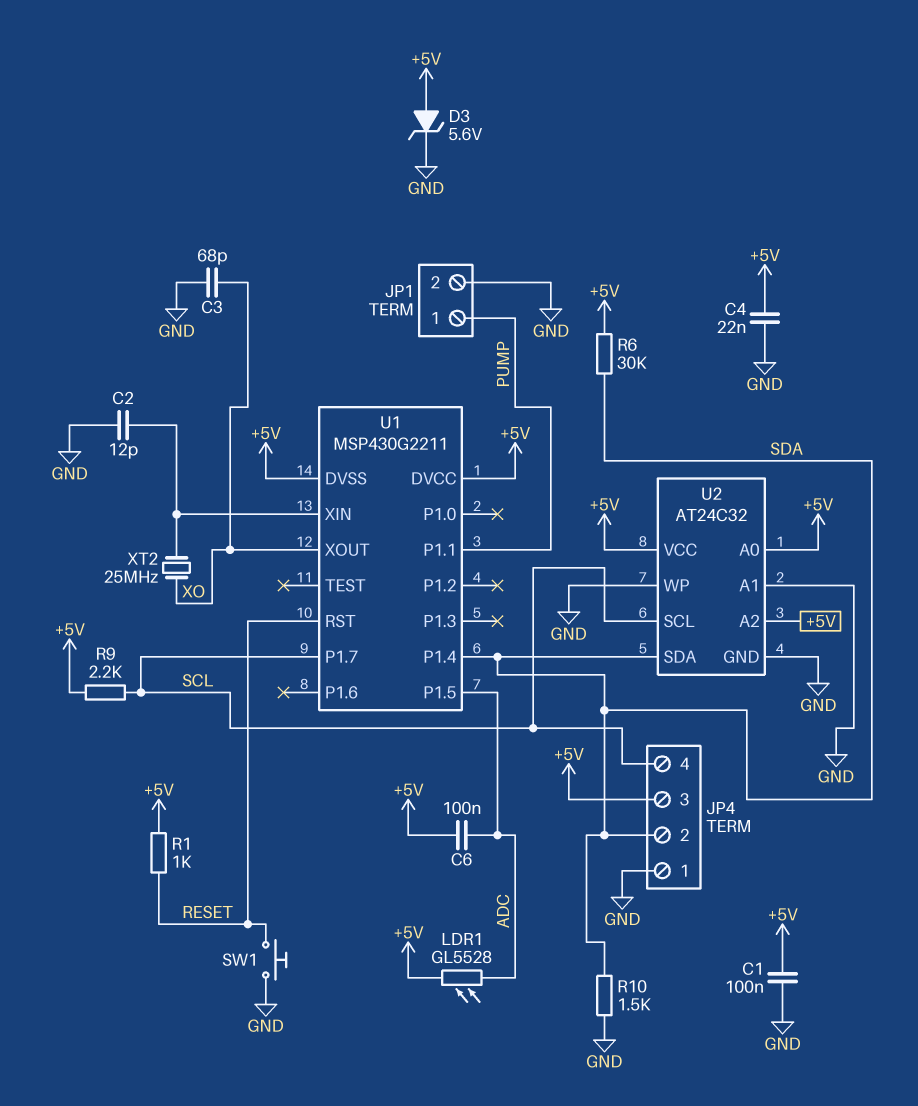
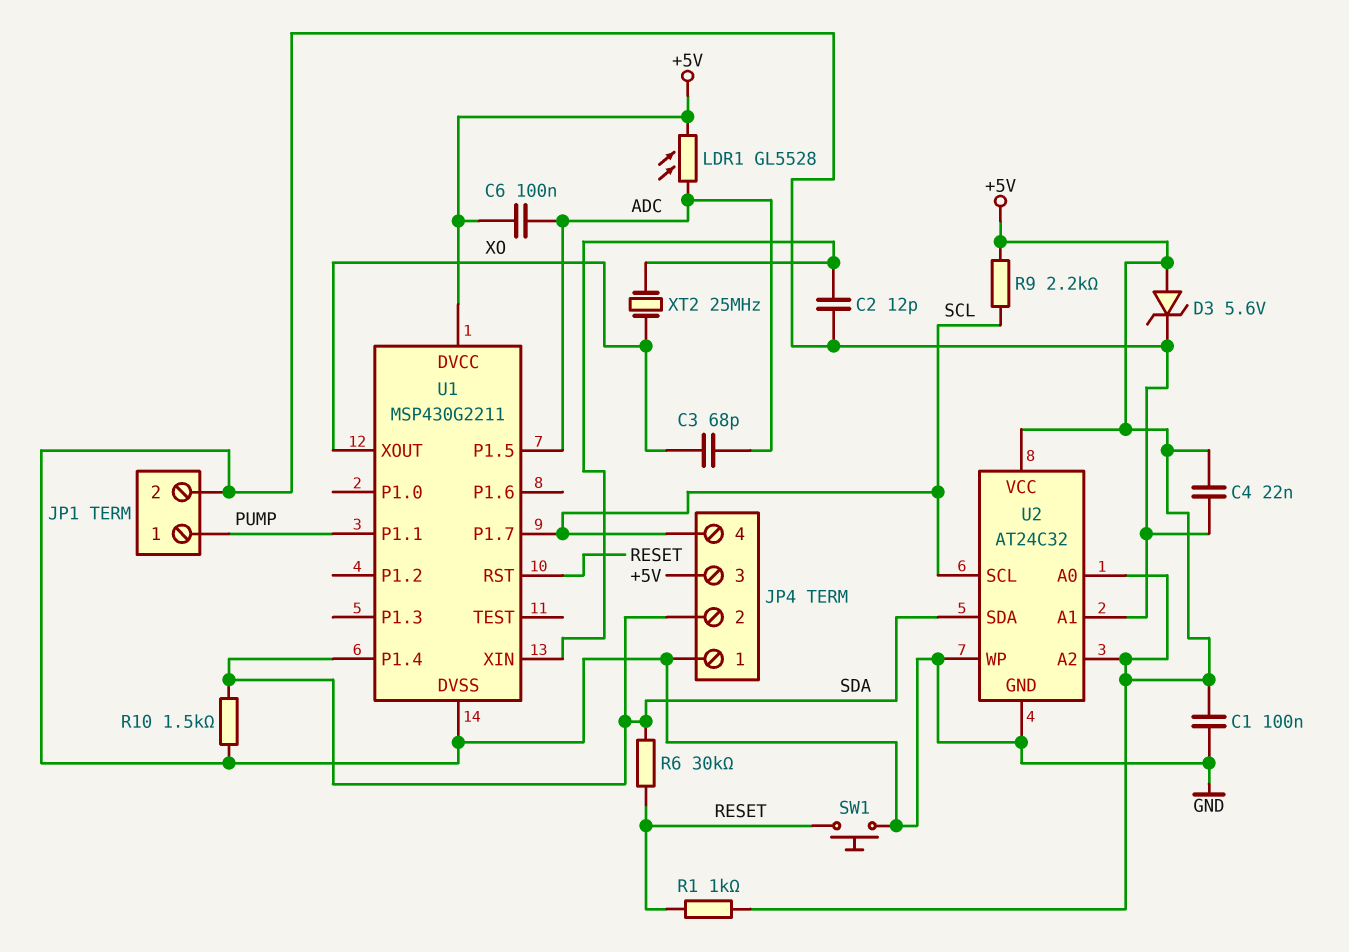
C3: 68pF (GND, XO) -> 68pF (ADC, XO)
R6: 30k (+5V, SDA) -> 30k (RESET, SDA)
U1 pin DVSS: +5V -> GND

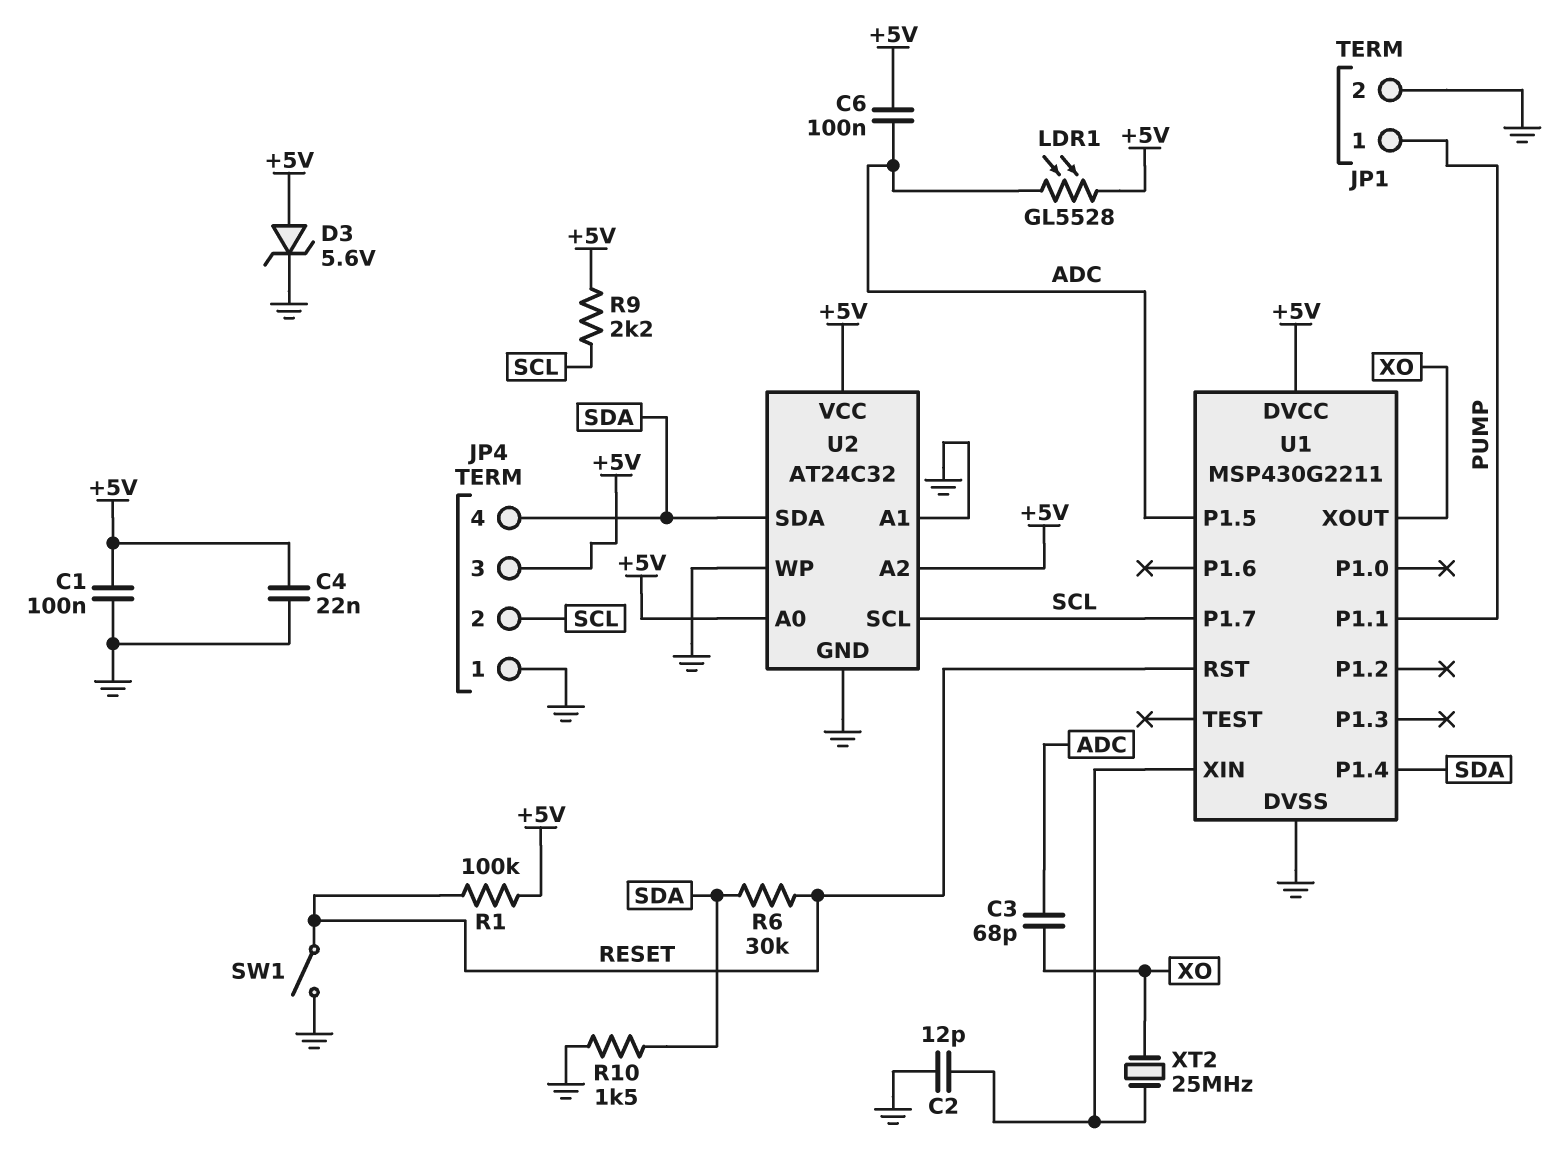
JP4 pin 2: SDA -> SCL
JP4 pin 4: SCL -> SDA
R1: 1k (+5V, RESET) -> 100k (+5V, RESET)
SW1: button (GND, RESET) -> switch (GND, RESET)

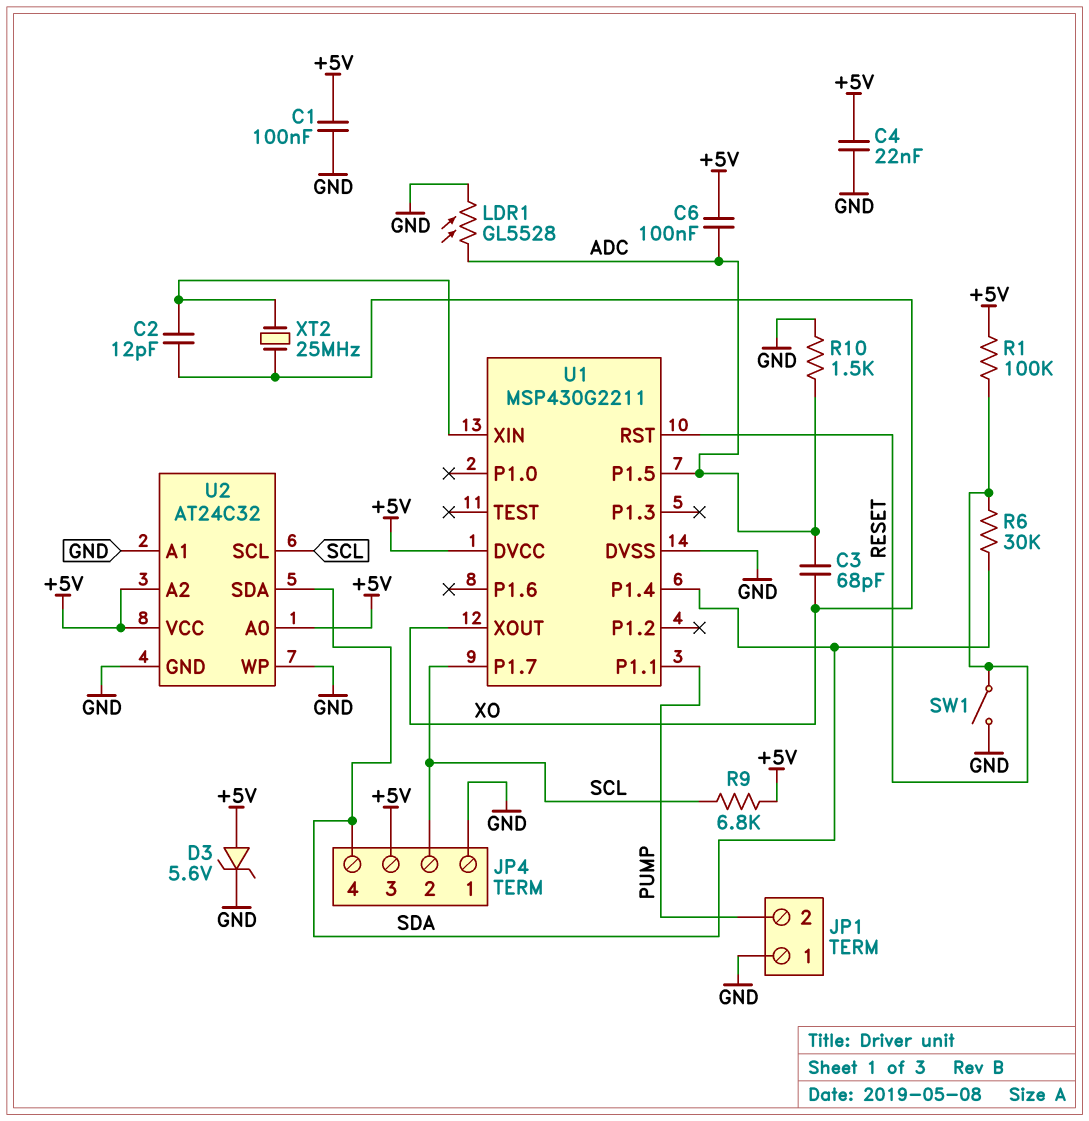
C2: 12pF (GND, U1/XIN) -> 12pF (U1/XIN, XO)
JP1 pin 1: PUMP -> GND
JP1 pin 2: GND -> PUMP
LDR1: GL5528 (+5V, ADC) -> GL5528 (ADC, GND)
R9: 2.2k (+5V, SCL) -> 6.8k (+5V, SCL)
R10: 1.5k (GND, SDA) -> 1.5k (ADC, GND)

